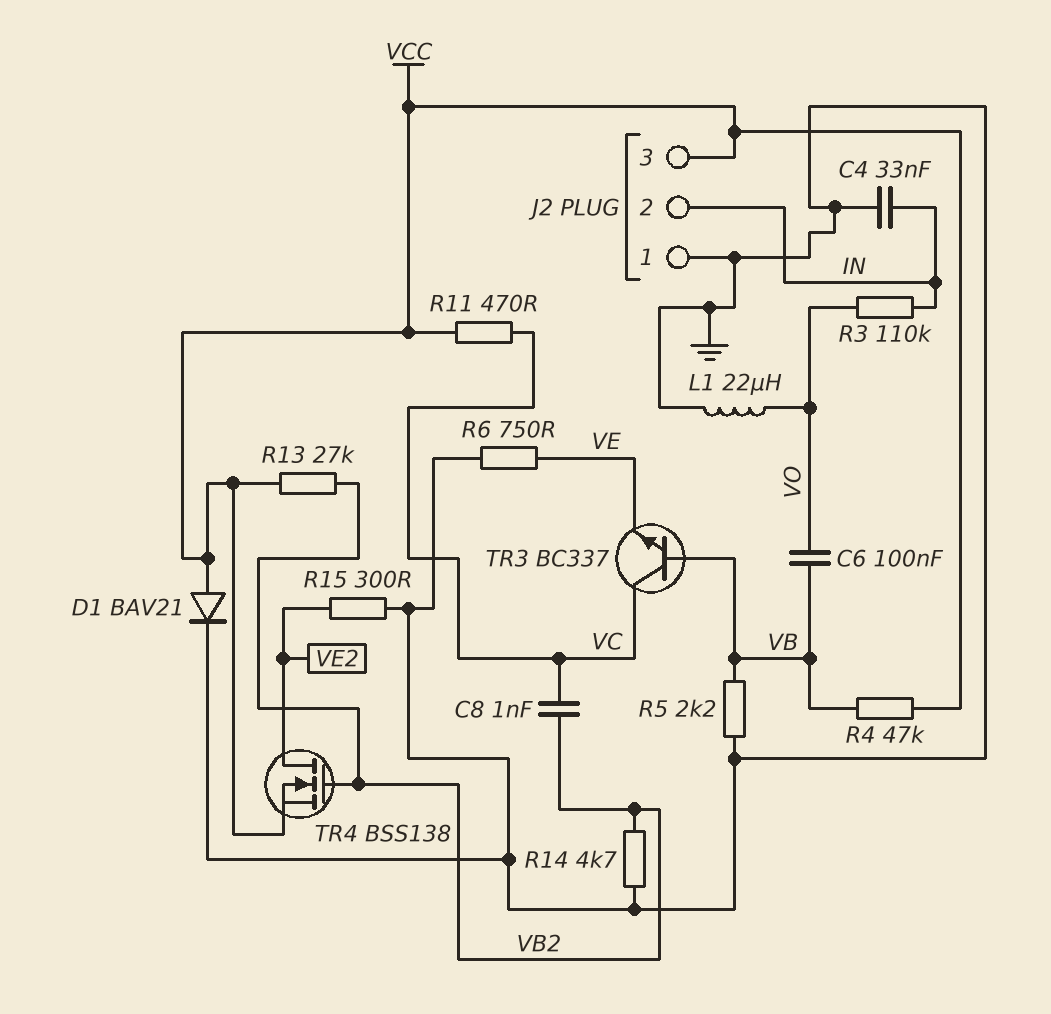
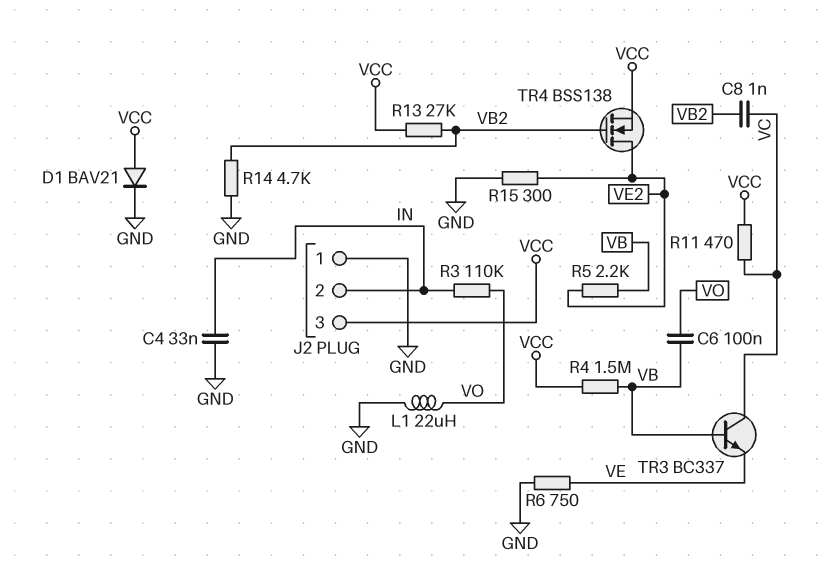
R4: 47k (VB, VCC) -> 1.5M (VB, VCC)
R5: 2.2k (GND, VB) -> 2.2k (VB, VE2)

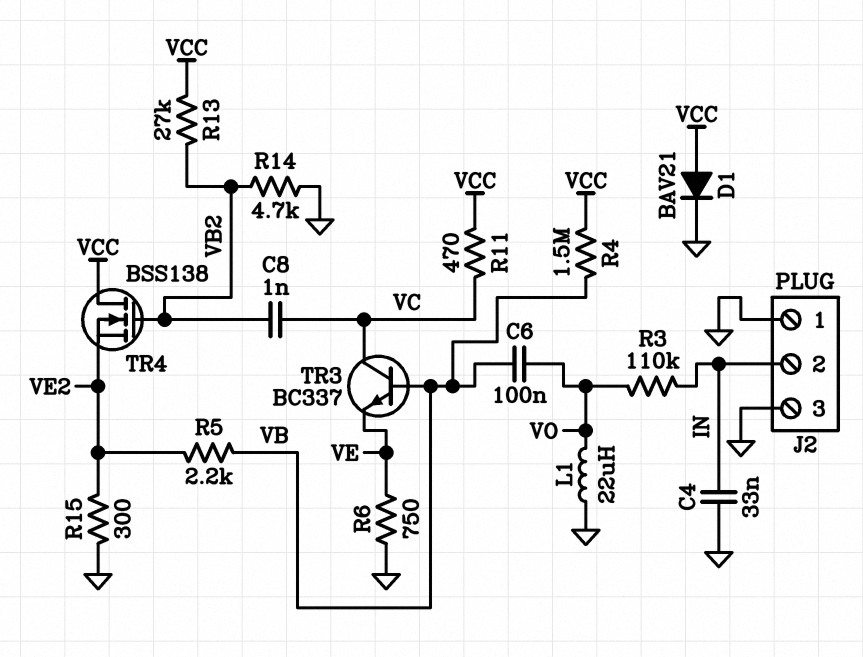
J2 pin 3: VCC -> GND
TR4: NMOS BSS138 (G VB2, D VE2, S VCC) -> NMOS BSS138 (G VB2, D VCC, S VE2)

